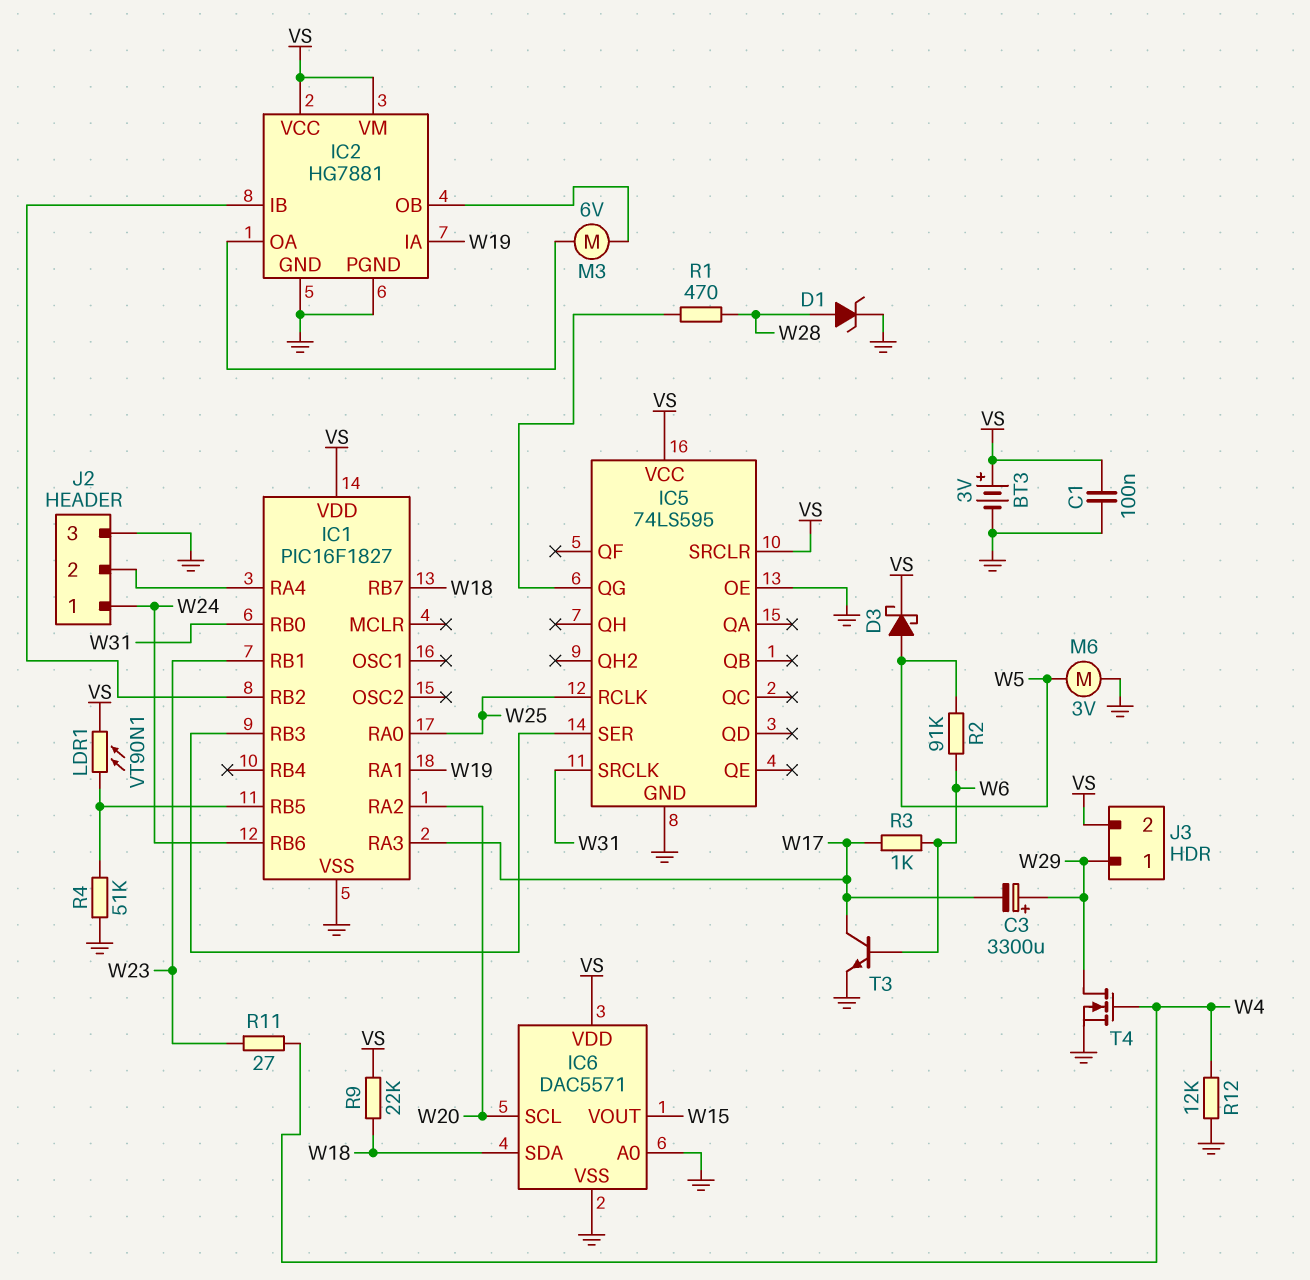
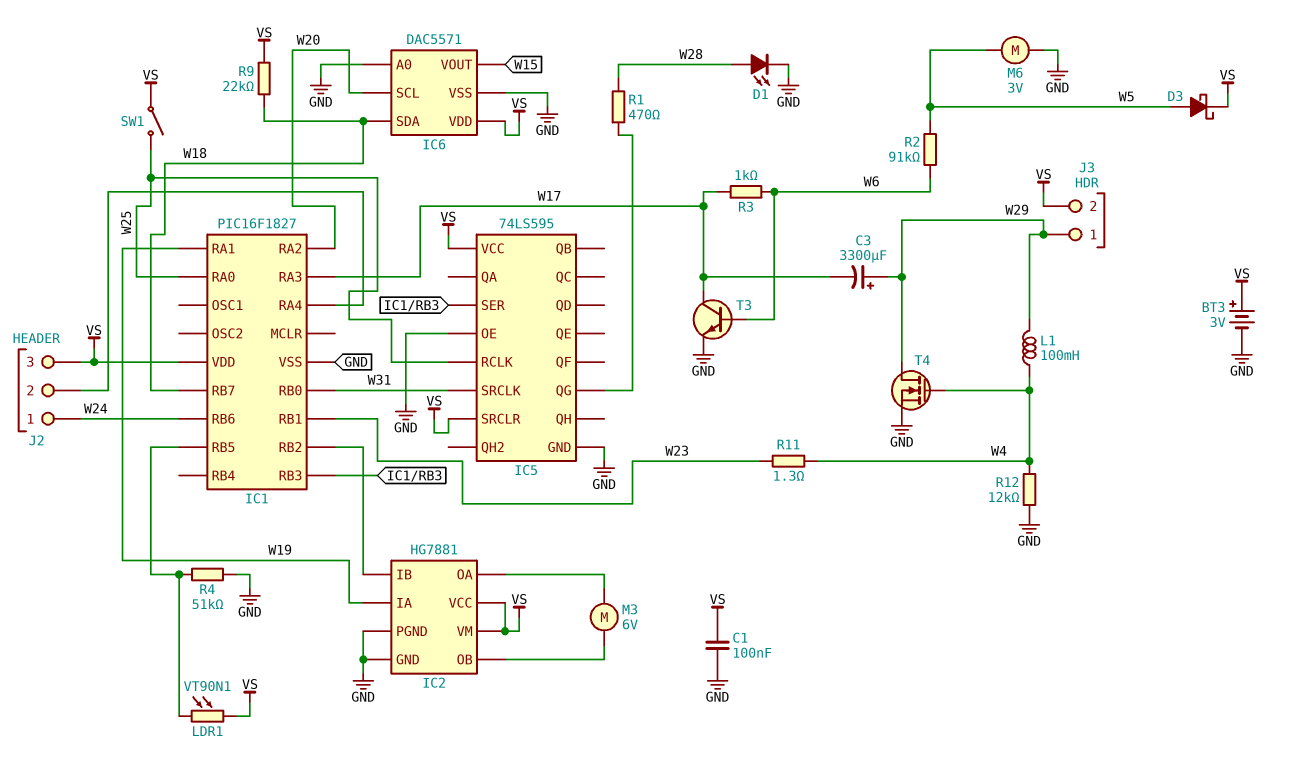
D1: zener (A W28, K GND) -> LED (A W28, K GND)
J2 pin 3: GND -> VS
L1: none -> 100mH (W4, W29)
R11: 27 (W4, W23) -> 1.3 (W4, W23)
SW1: none -> switch (VS, W25)

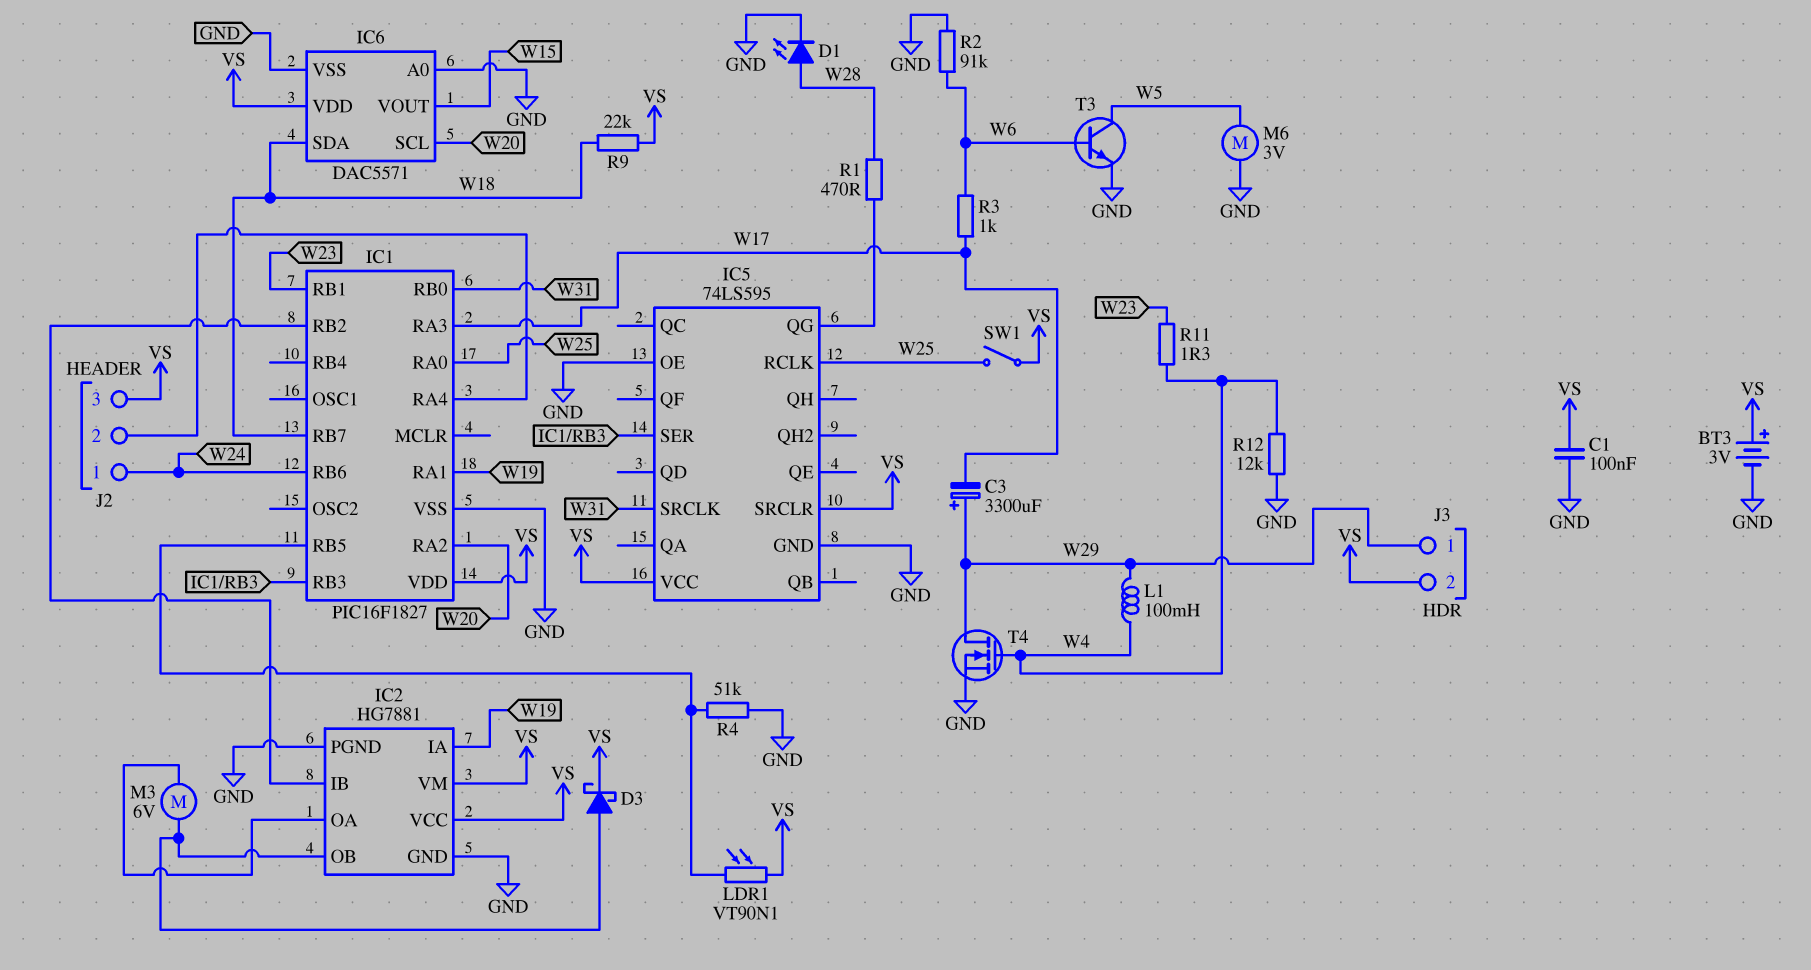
D3: schottky (A W5, K VS) -> schottky (A IC2/OB, K VS)
R2: 91k (W5, W6) -> 91k (GND, W6)
T3: NPN (B W6, C W17, E GND) -> NPN (B W6, C W5, E GND)

